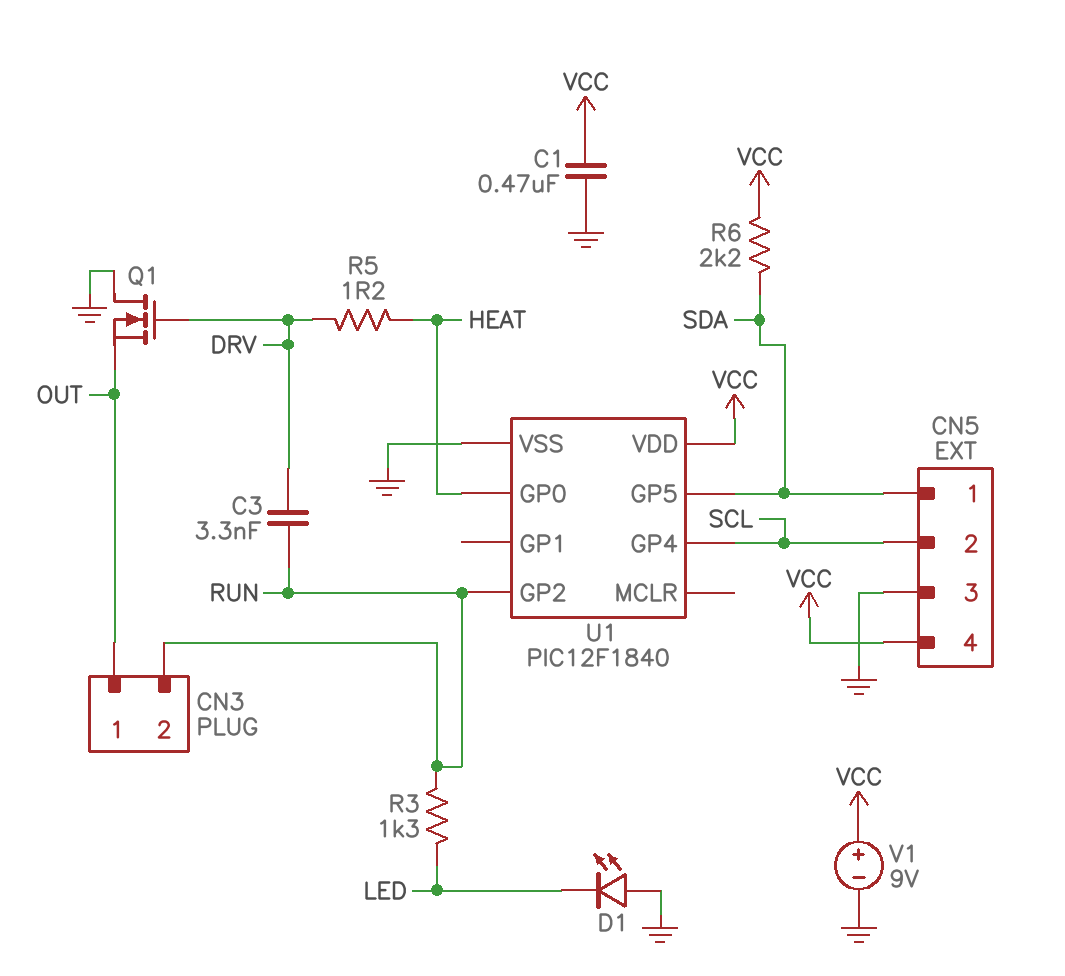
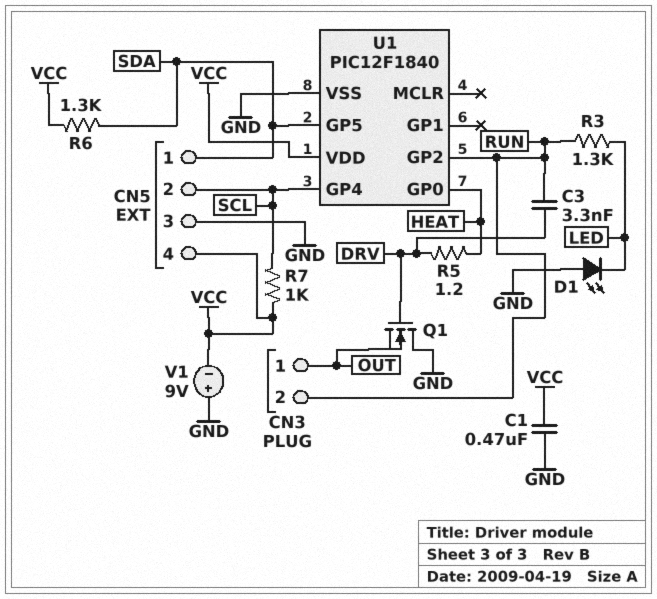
R6: 2.2k (SDA, VCC) -> 1.3k (SDA, VCC)
R7: none -> 1k (SCL, VCC)
V1: 9V (plus VCC, minus GND) -> 9V (plus GND, minus VCC)

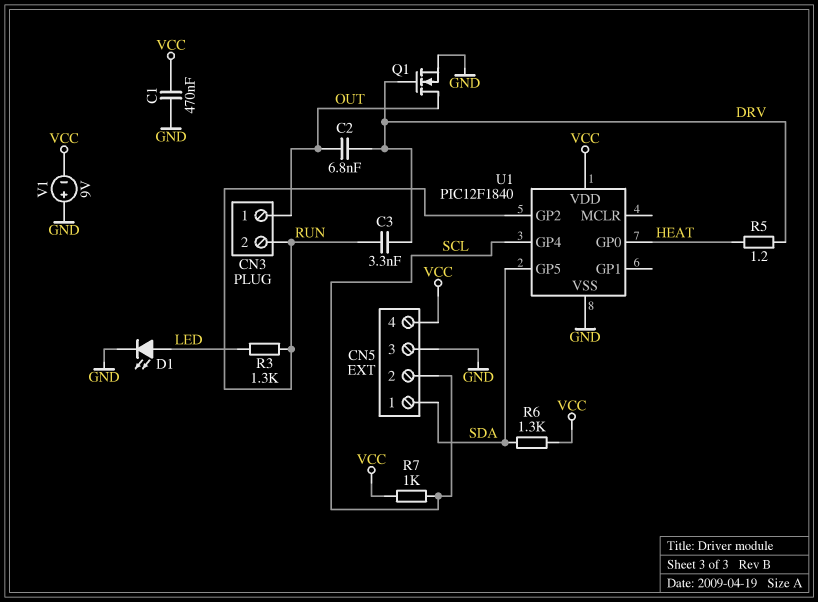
C2: none -> 6.8nF (DRV, OUT)
D1: LED (A GND, K LED) -> LED (A LED, K GND)
Q1: NMOS (G DRV, D GND, S OUT) -> NMOS (G DRV, D OUT, S GND)

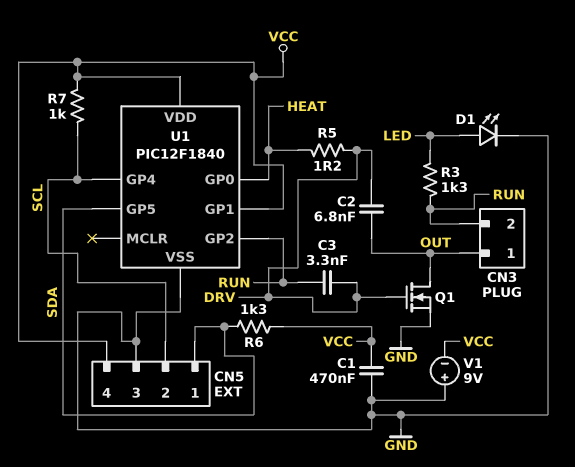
U1 pin GP1: none -> VCC

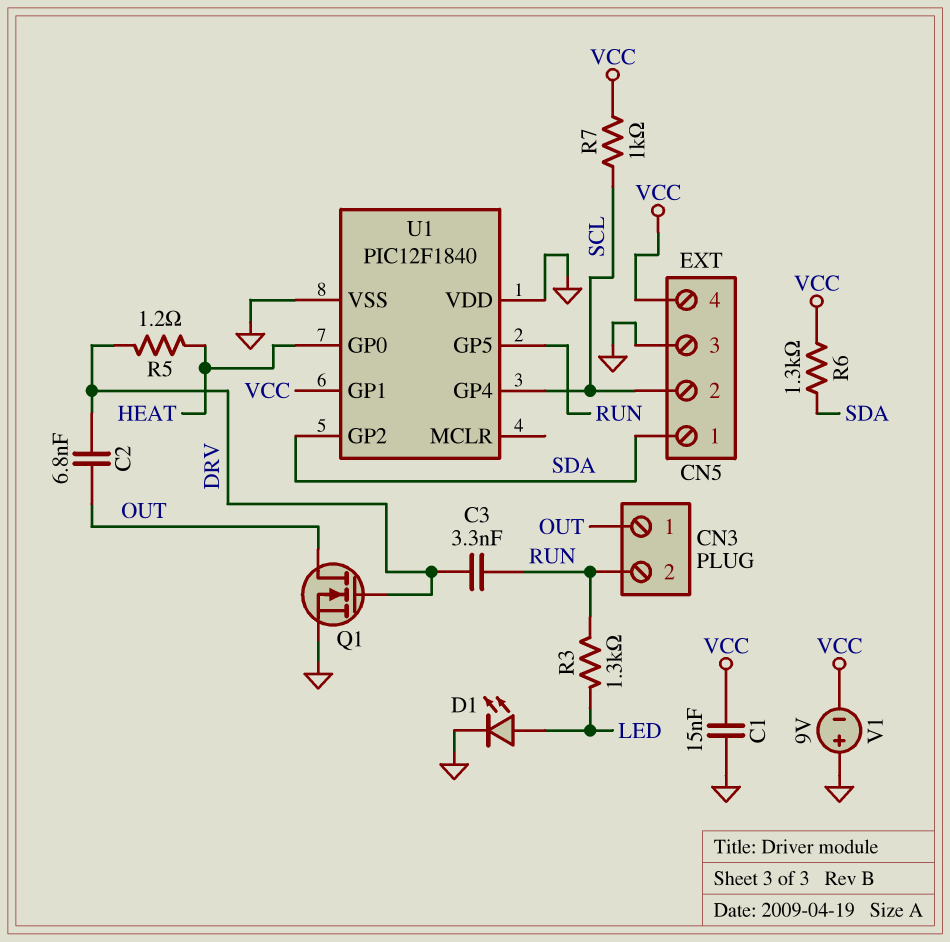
C1: 470nF (GND, VCC) -> 15nF (GND, VCC)
U1 pin GP2: RUN -> SDA
U1 pin GP5: SDA -> RUN
U1 pin VDD: VCC -> GND

